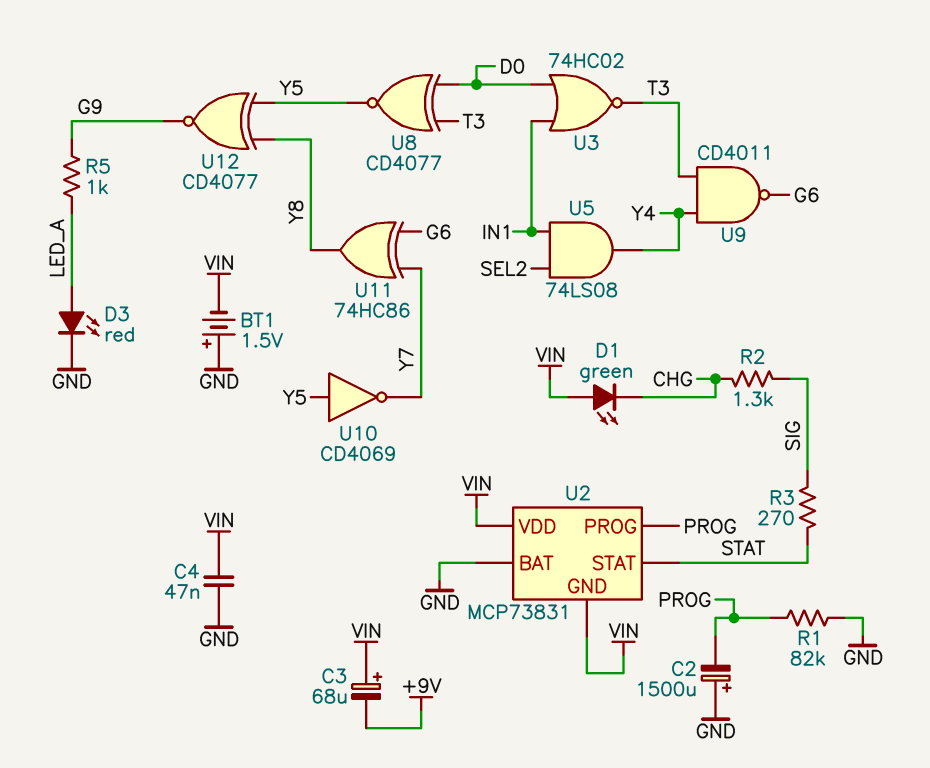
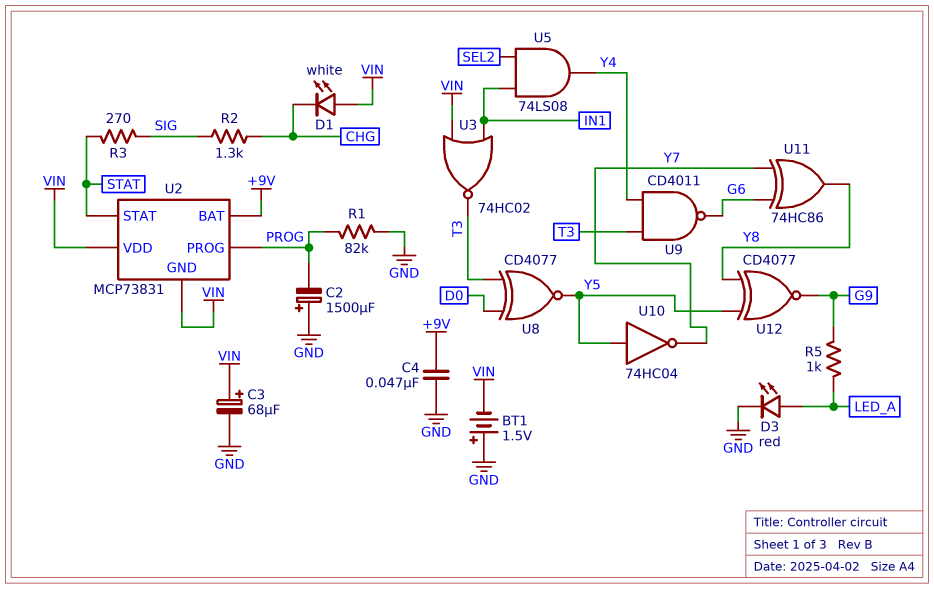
C3: 68uF (plus VIN, minus +9V) -> 68uF (plus VIN, minus GND)
C4: 47nF (GND, VIN) -> 47nF (+9V, GND)
D1: LED green (A VIN, K CHG) -> LED white (A VIN, K CHG)
U2 pin BAT: GND -> +9V
U3: NOR 74HC02 (in D0, in IN1, out T3) -> NOR 74HC02 (in IN1, in VIN, out T3)
U10: NOT CD4069 (in Y5, out Y7) -> NOT 74HC04 (in Y5, out Y7)

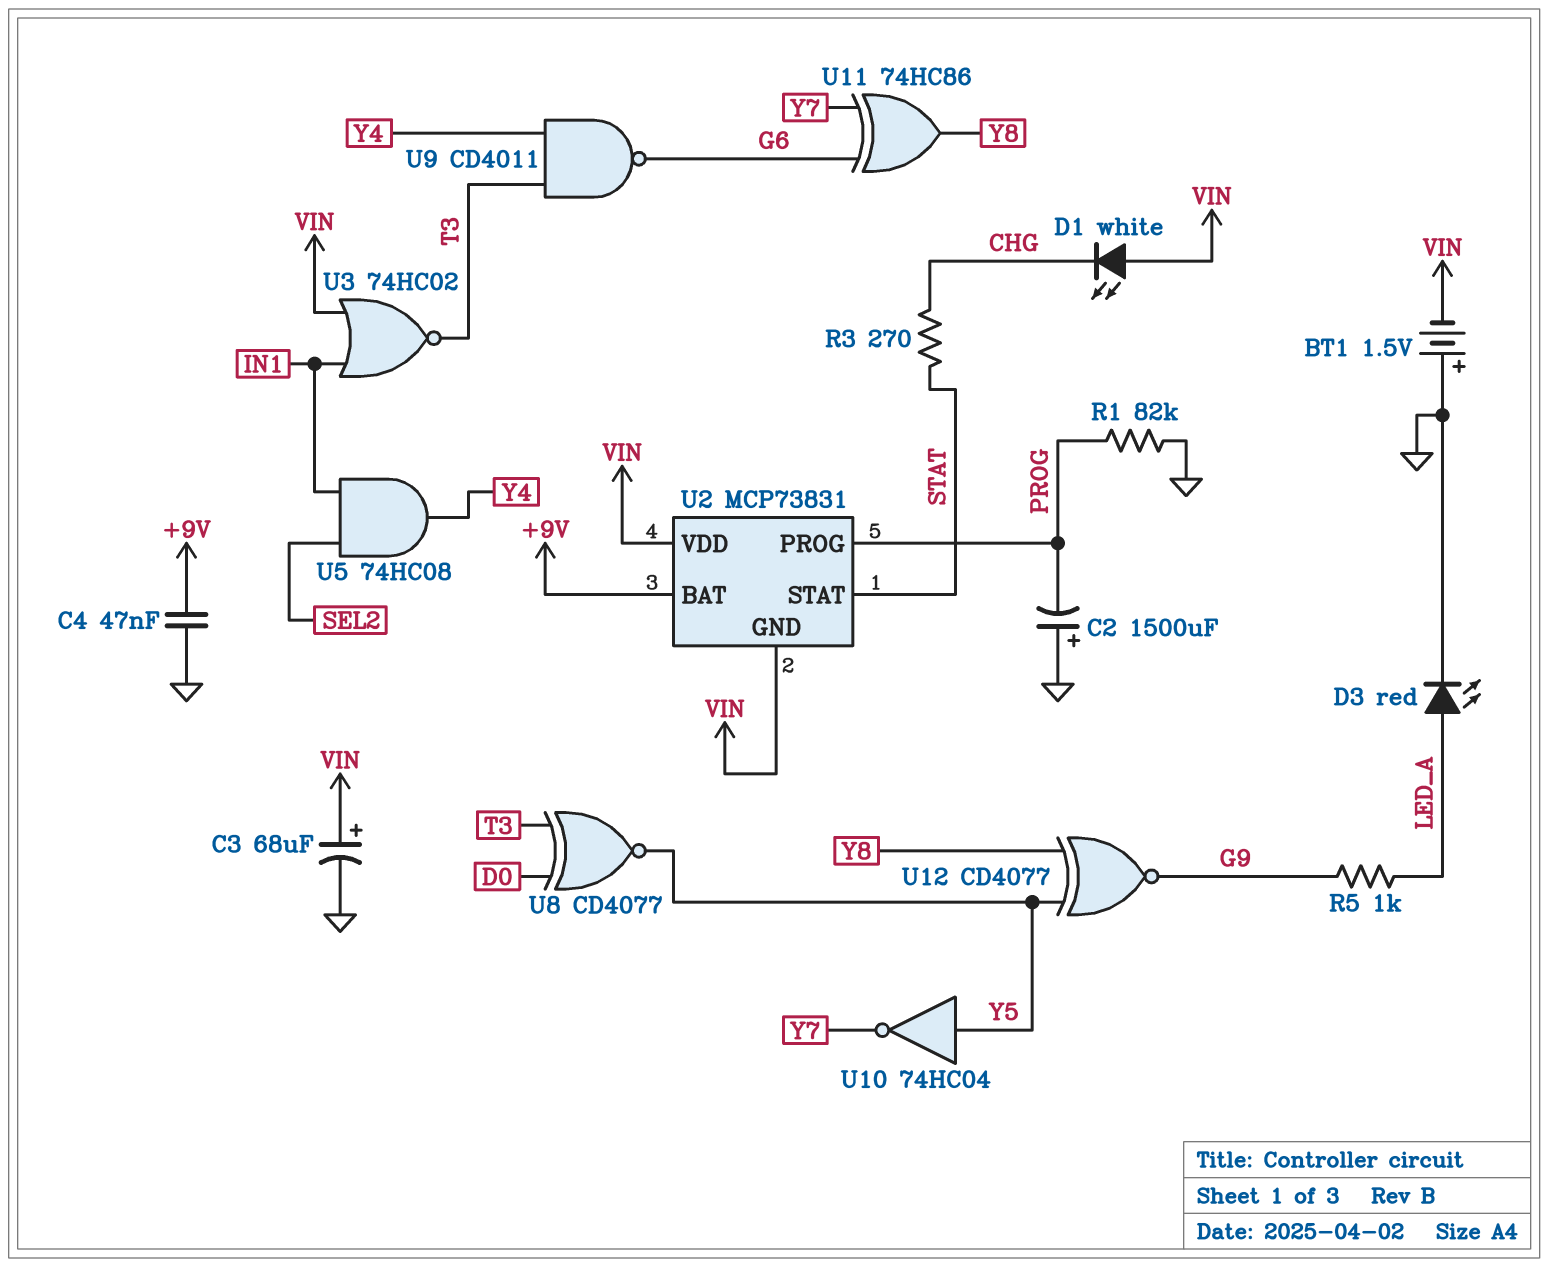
R2: 1.3k (CHG, SIG) -> none
R3: 270 (SIG, STAT) -> 270 (CHG, STAT)
U5: AND 74LS08 (in IN1, in SEL2, out Y4) -> AND 74HC08 (in IN1, in SEL2, out Y4)

